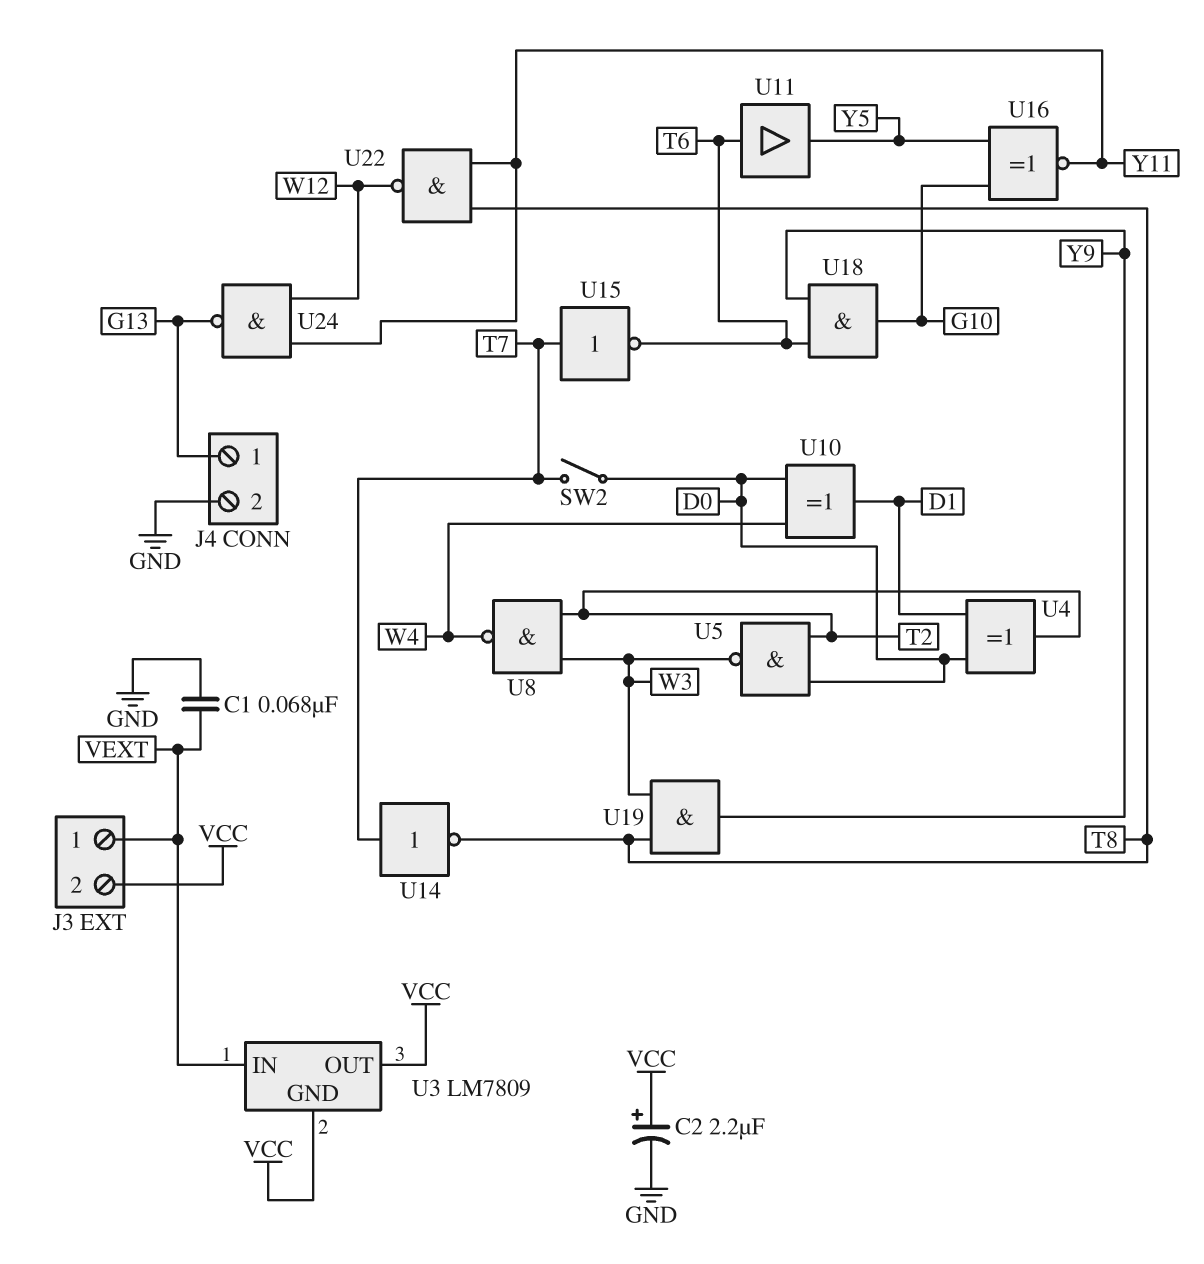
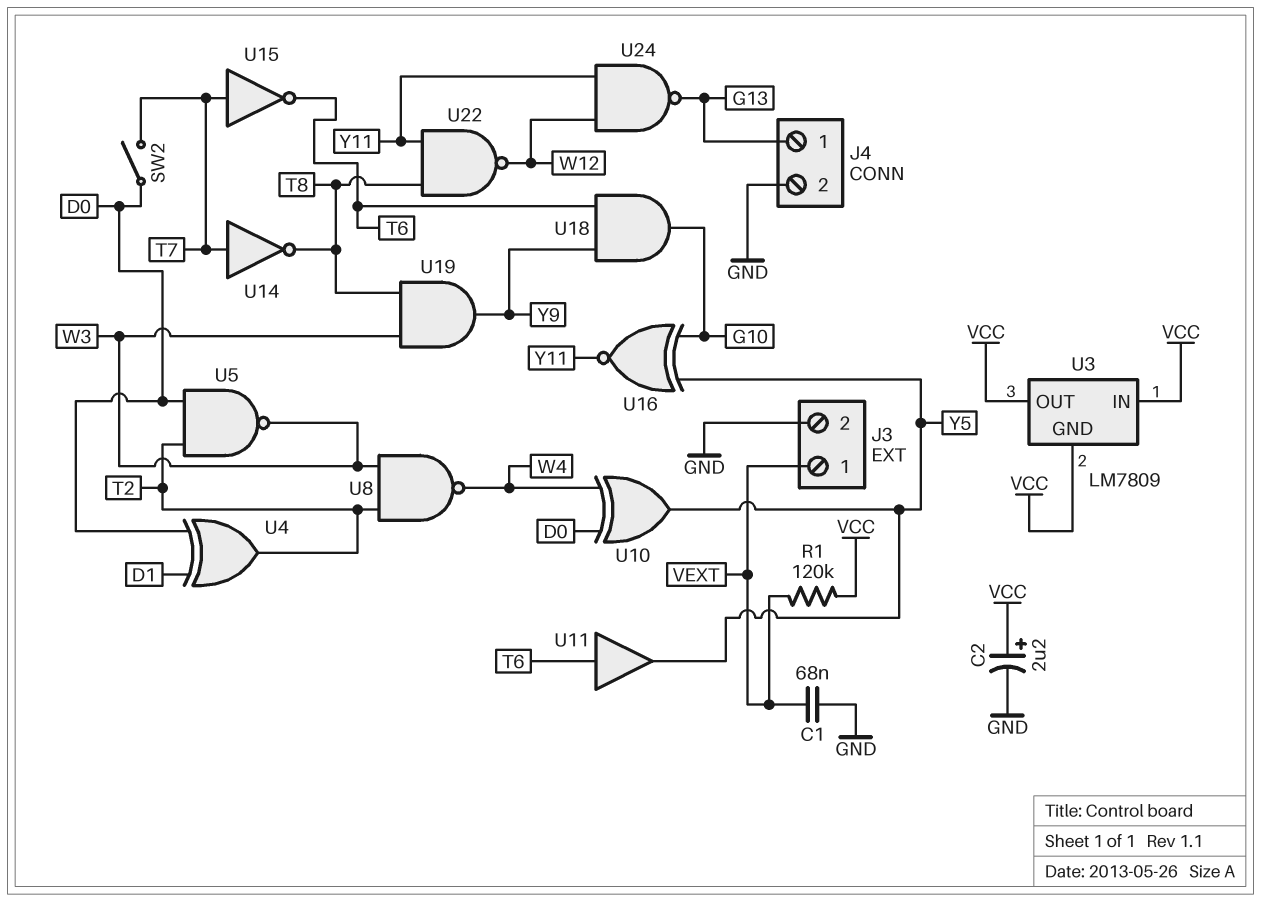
J3 pin 2: VCC -> GND
R1: none -> 120k (VCC, VEXT)
U3 pin IN: VEXT -> VCC
U10: XOR (in D0, in W4, out D1) -> XOR (in D0, in W4, out Y5)

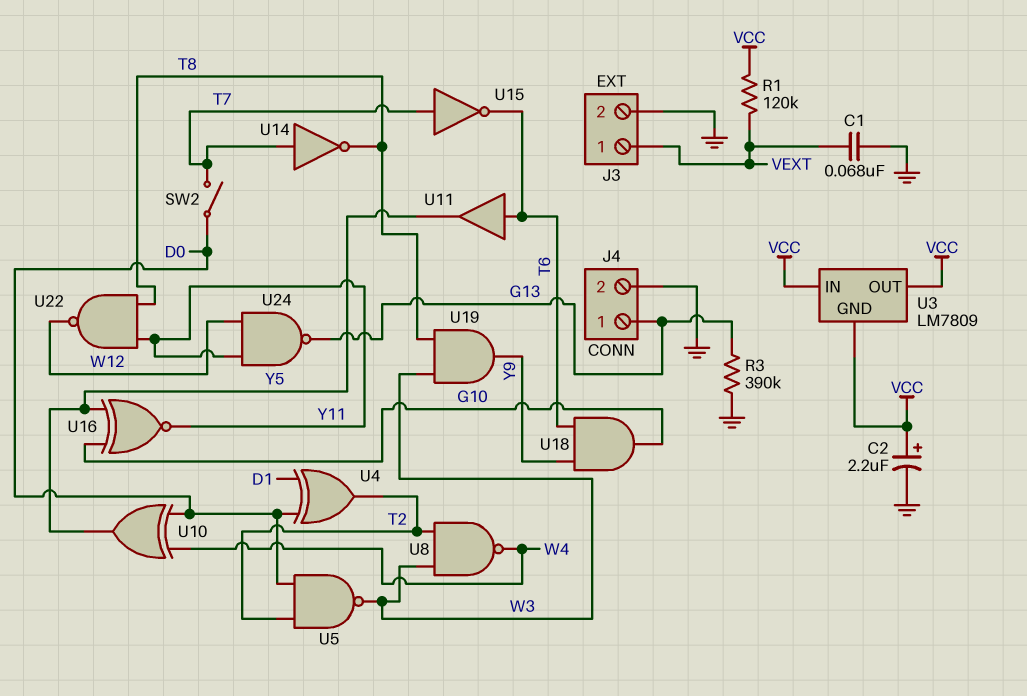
R3: none -> 390k (G13, GND)

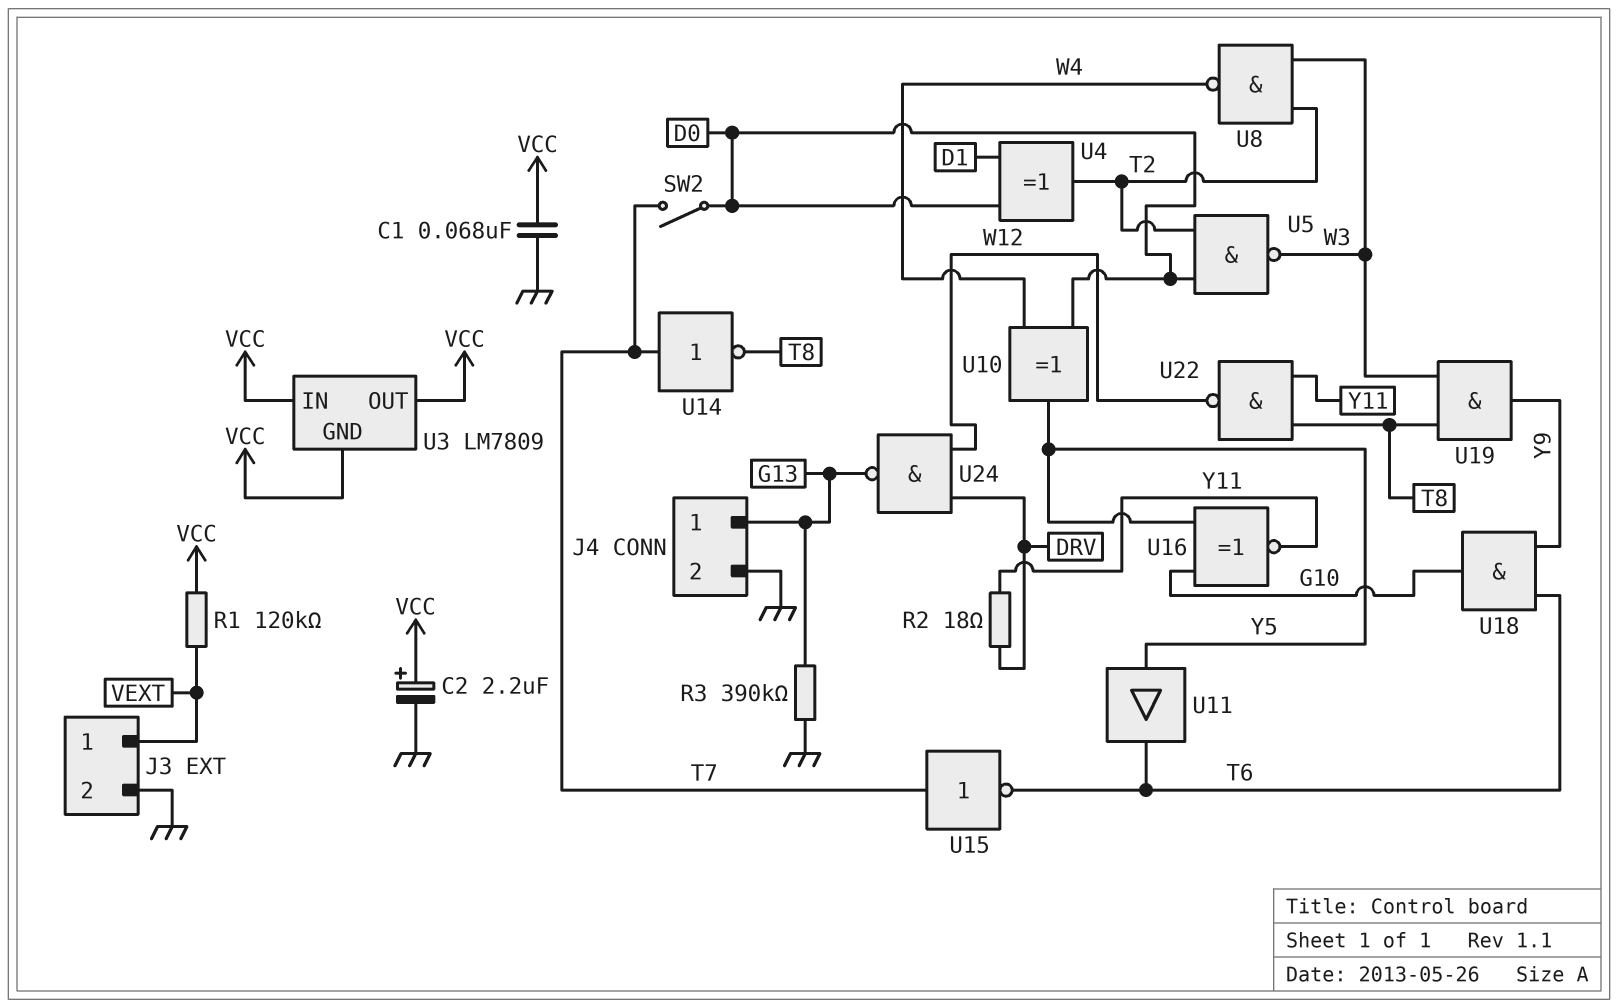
C1: 68nF (GND, VEXT) -> 68nF (GND, VCC)
R2: none -> 18 (DRV, Y11)
U11: buffer (in T6, out Y5) -> buffer (in Y5, out T6)
U24: NAND (in W12, in Y11, out G13) -> NAND (in DRV, in W12, out G13)

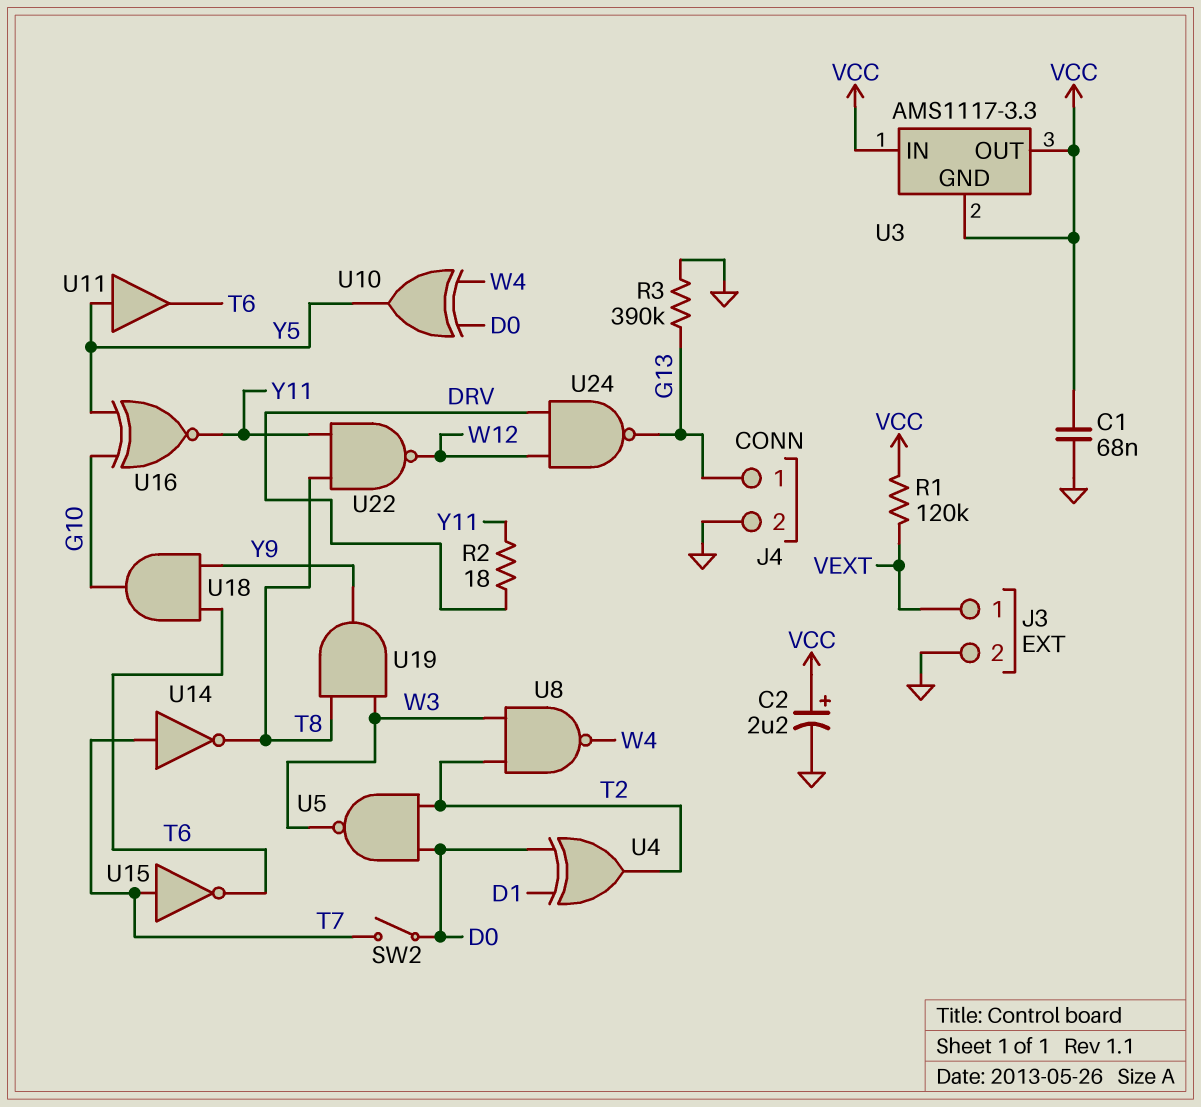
U3: LM7809 -> AMS1117-3.3

